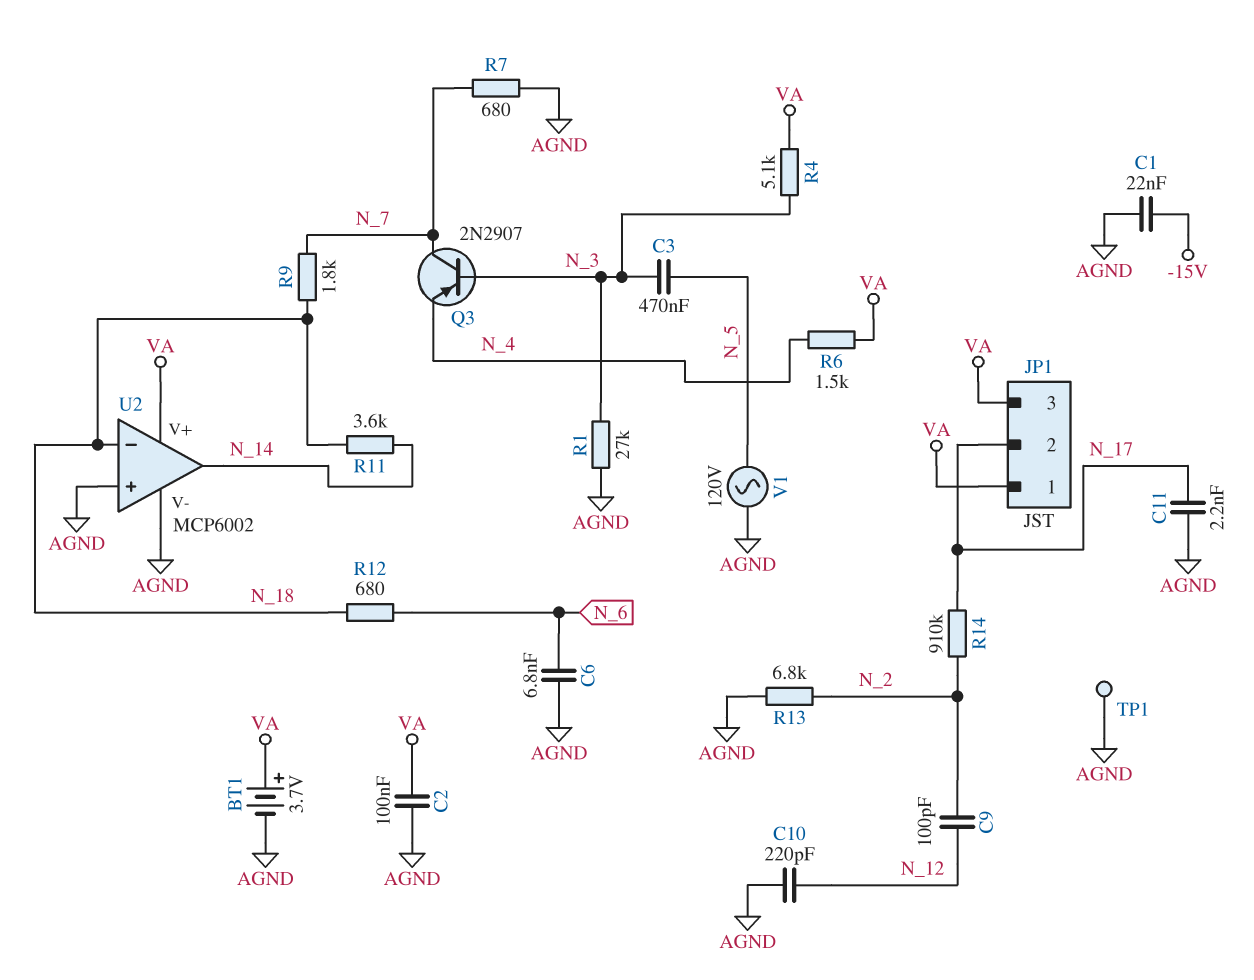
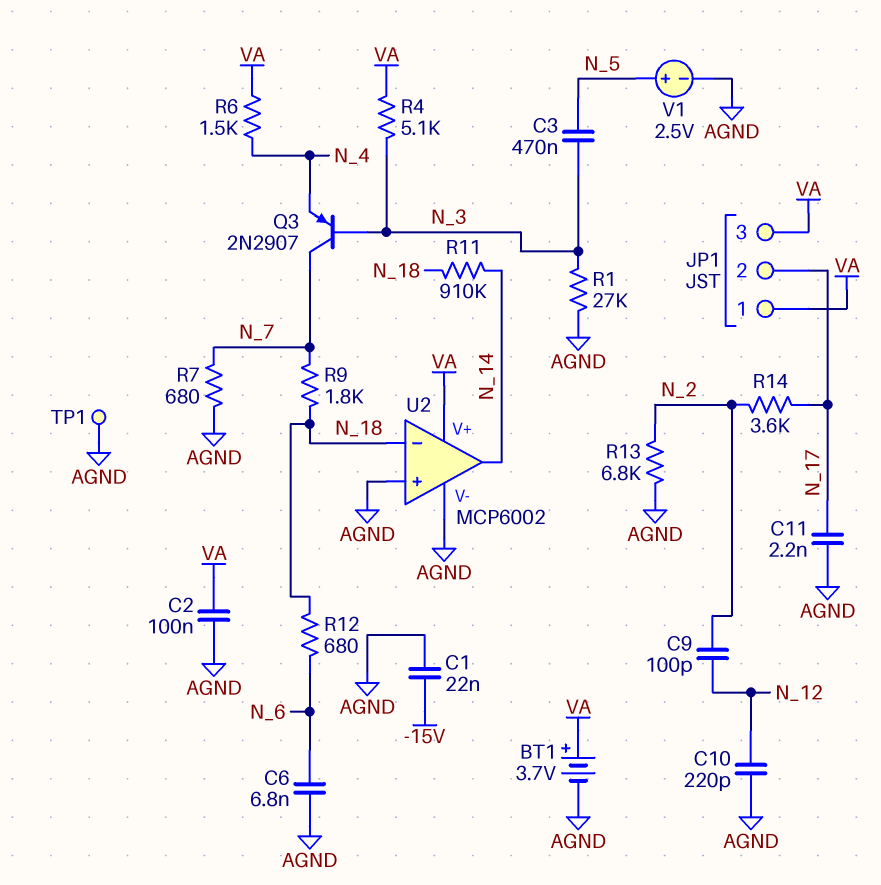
R11: 3.6k (N_14, N_18) -> 910k (N_14, N_18)
R14: 910k (N_2, N_17) -> 3.6k (N_2, N_17)
V1: AC 120V (AGND, N_5) -> 2.5V (plus N_5, minus AGND)

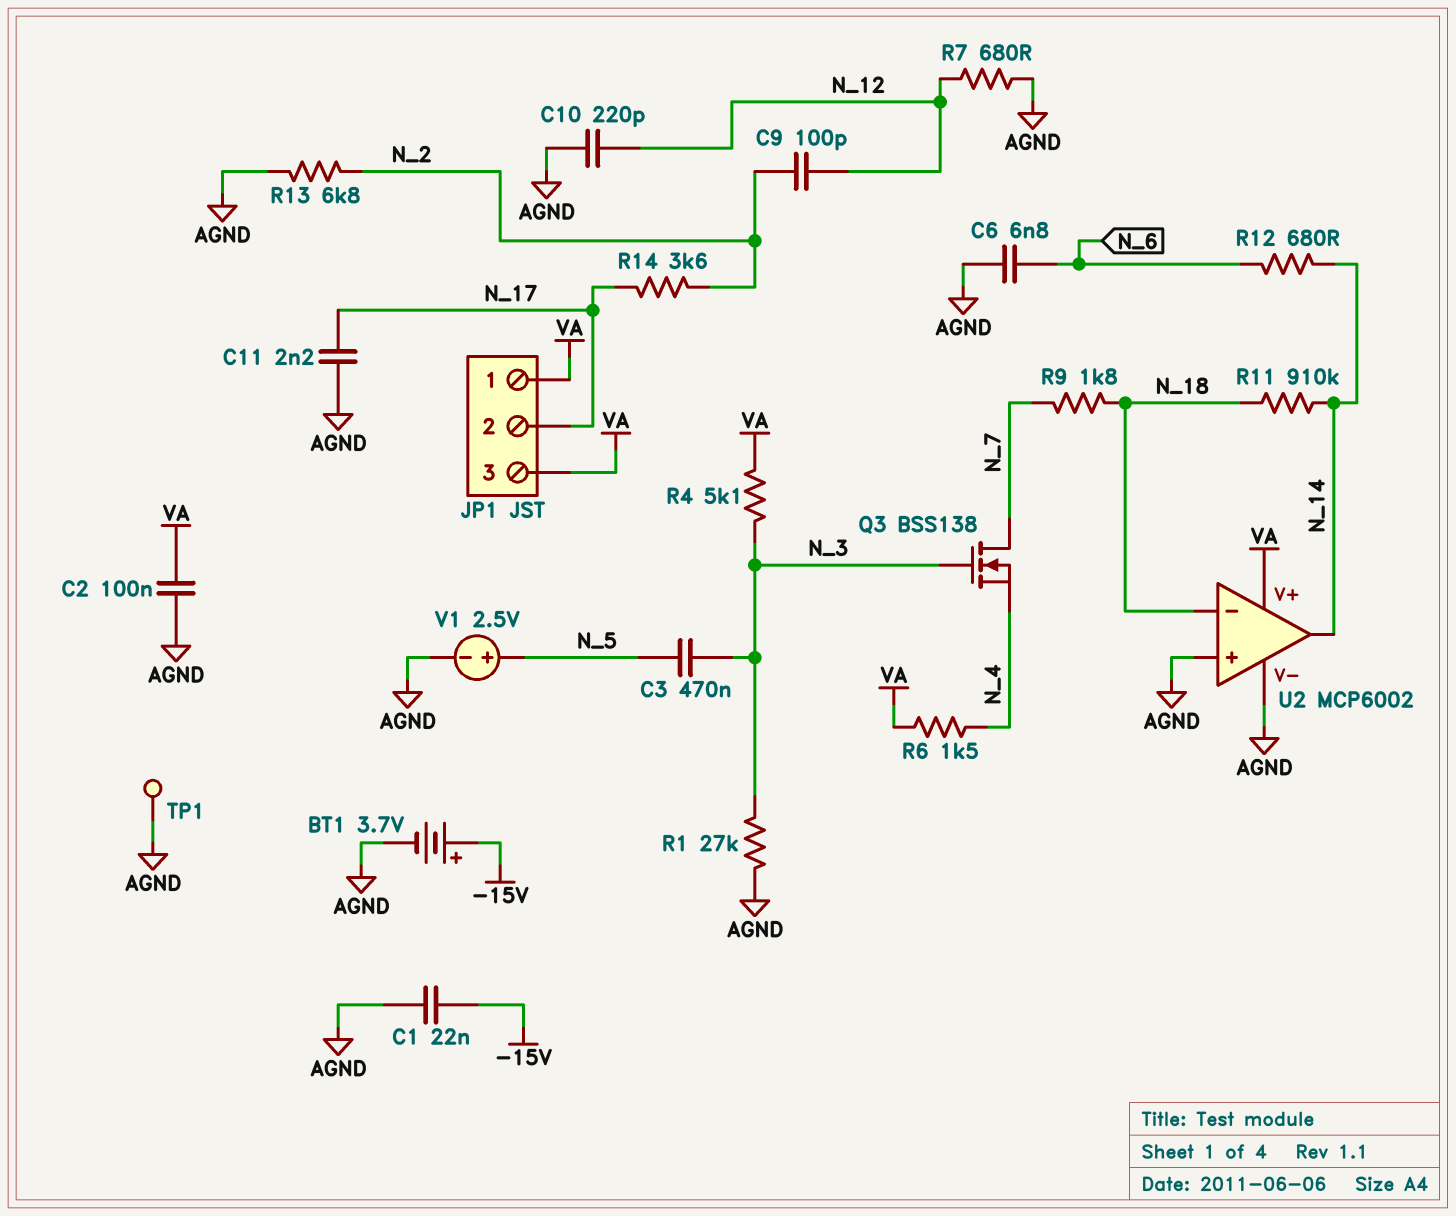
BT1: 3.7V (plus VA, minus AGND) -> 3.7V (plus -15V, minus AGND)
Q3: PNP 2N2907 (B N_3, C N_7, E N_4) -> NMOS BSS138 (G N_3, D N_7, S N_4)
R7: 680 (AGND, N_7) -> 680 (AGND, N_12)
R12: 680 (N_6, N_18) -> 680 (N_6, N_14)

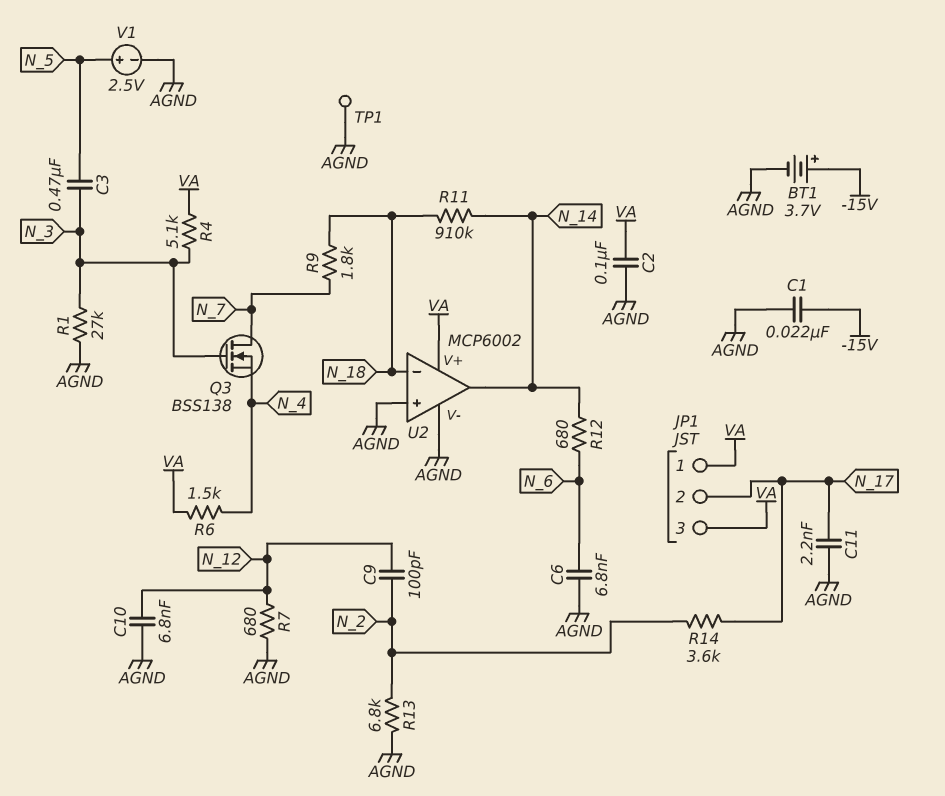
C10: 220pF (AGND, N_12) -> 6.8nF (AGND, N_12)

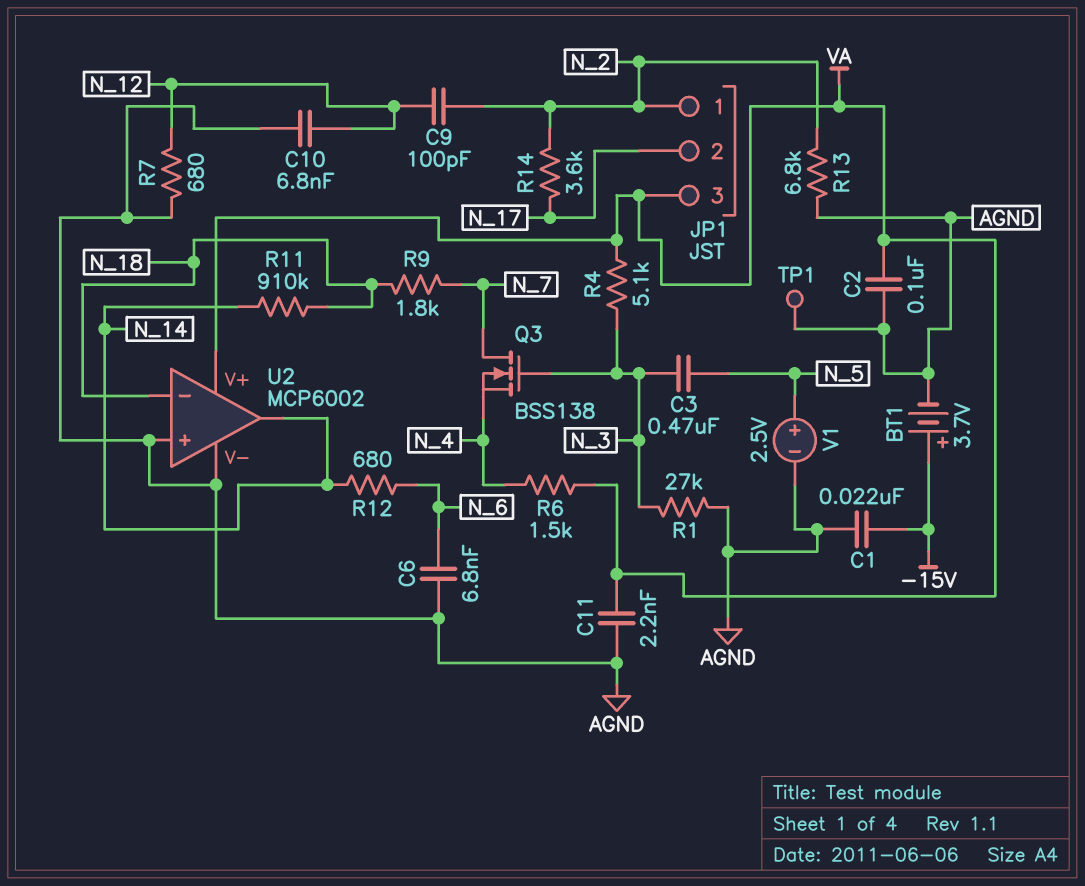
C11: 2.2nF (AGND, N_17) -> 2.2nF (AGND, VA)
JP1 pin 1: VA -> N_2

